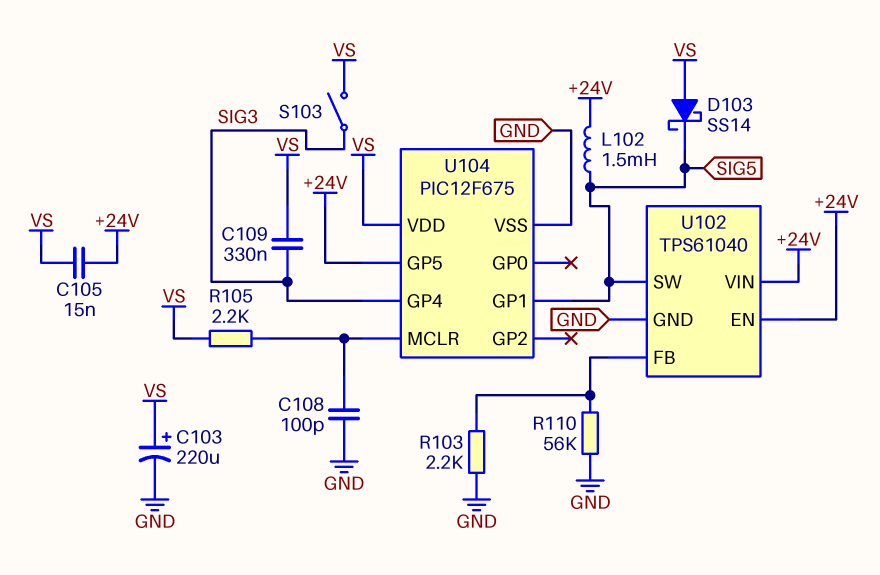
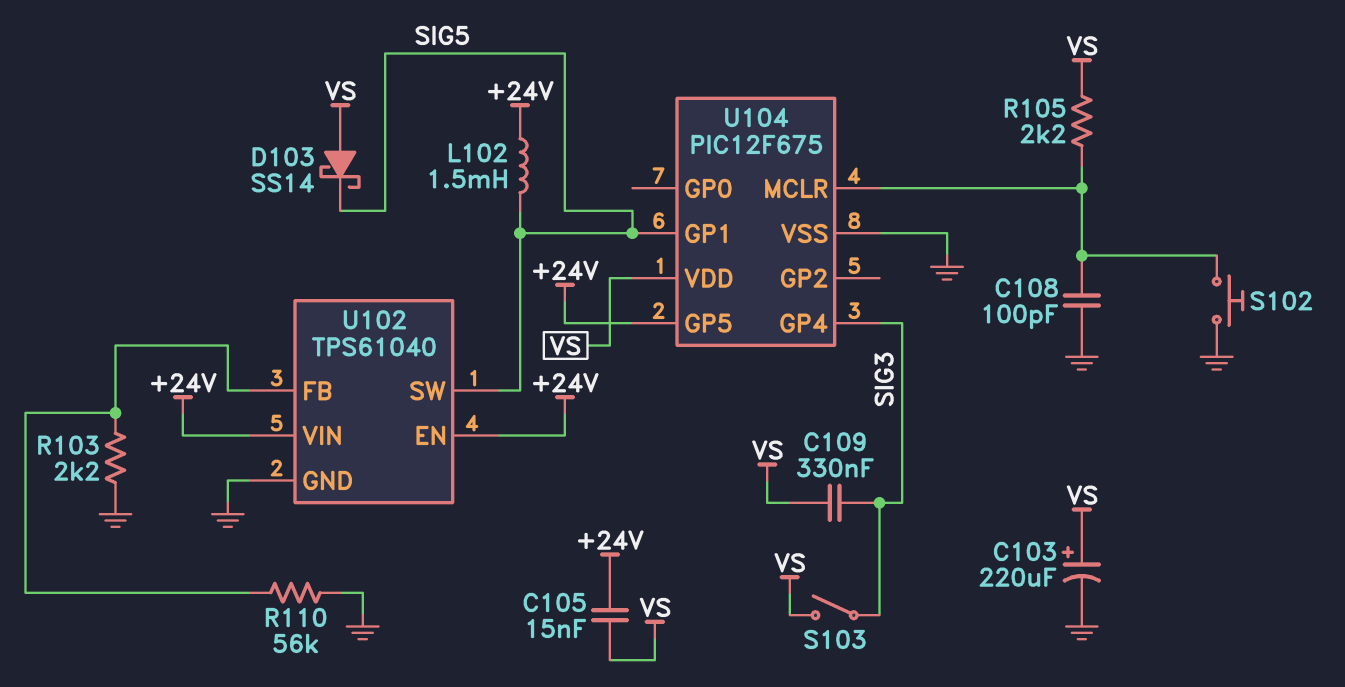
S102: none -> button (GND, U104/MCLR)

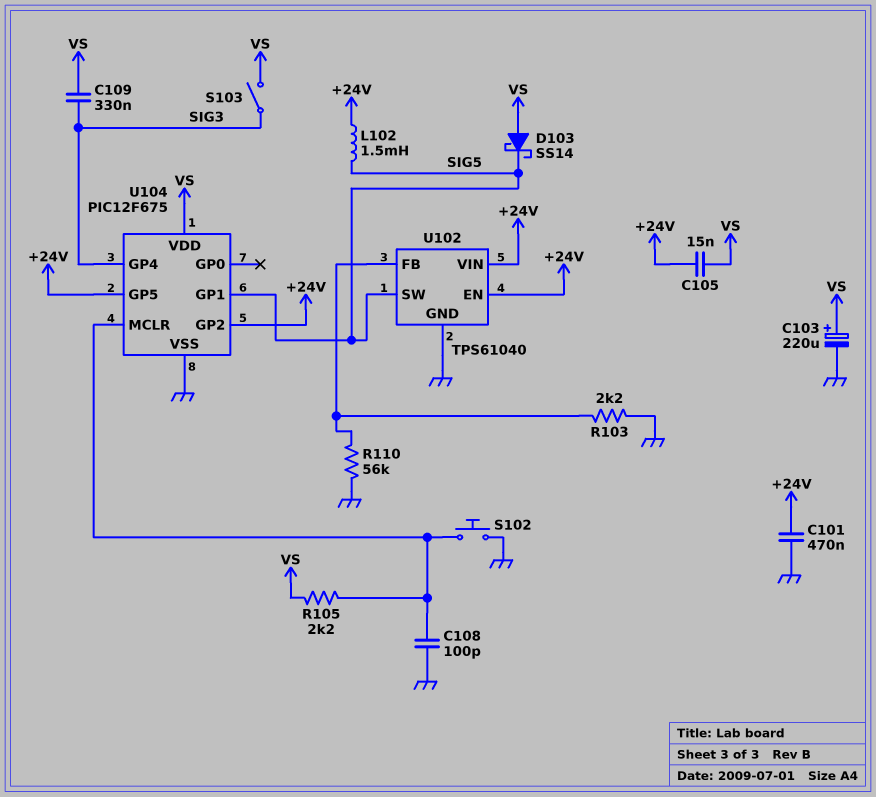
C101: none -> 470nF (+24V, GND)
U104 pin GP2: none -> +24V

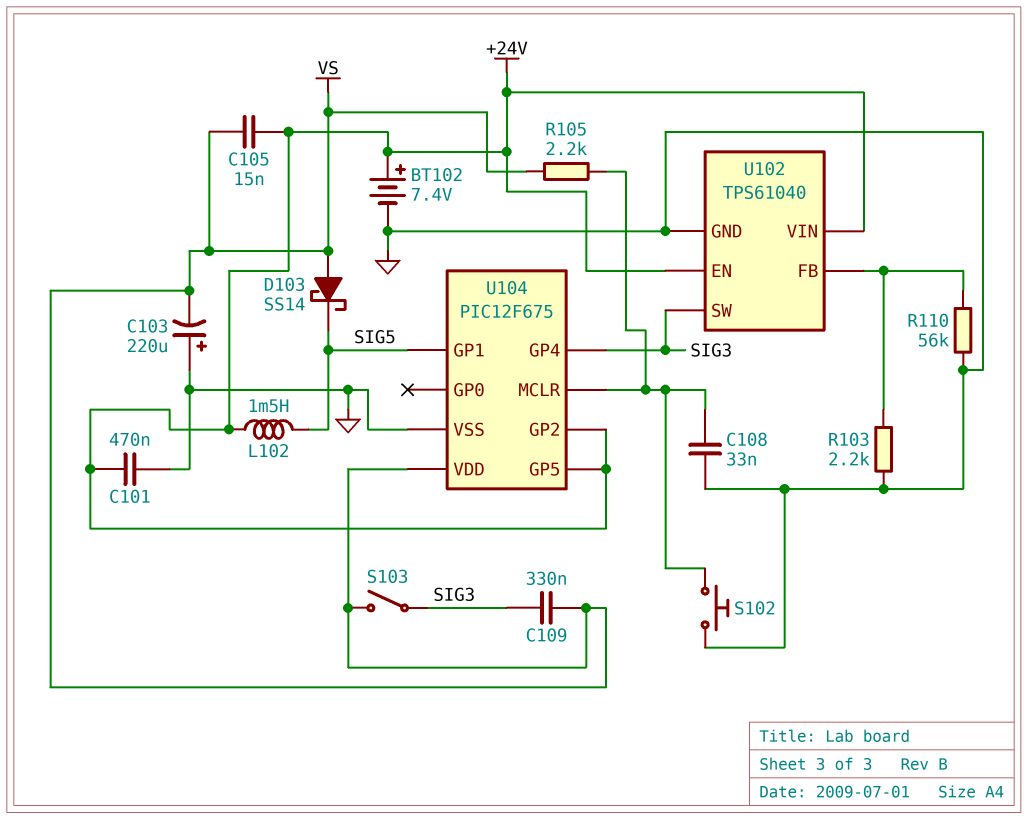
BT102: none -> 7.4V (plus +24V, minus GND)
C103: 220uF (plus VS, minus GND) -> 220uF (plus GND, minus VS)
C108: 100pF (GND, U104/MCLR) -> 33nF (GND, U104/MCLR)
U102 pin SW: SIG5 -> SIG3

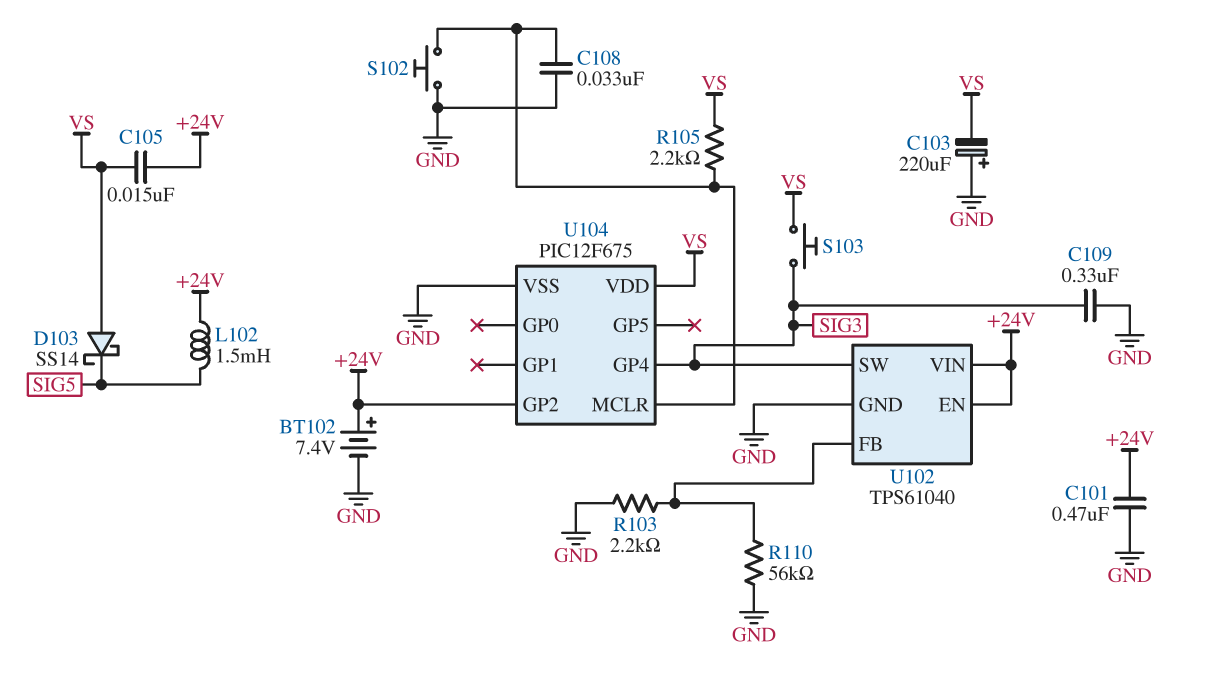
C109: 330nF (SIG3, VS) -> 330nF (GND, SIG3)
S103: switch (SIG3, VS) -> button (SIG3, VS)
U104 pin GP1: SIG5 -> none
U104 pin GP5: +24V -> none

